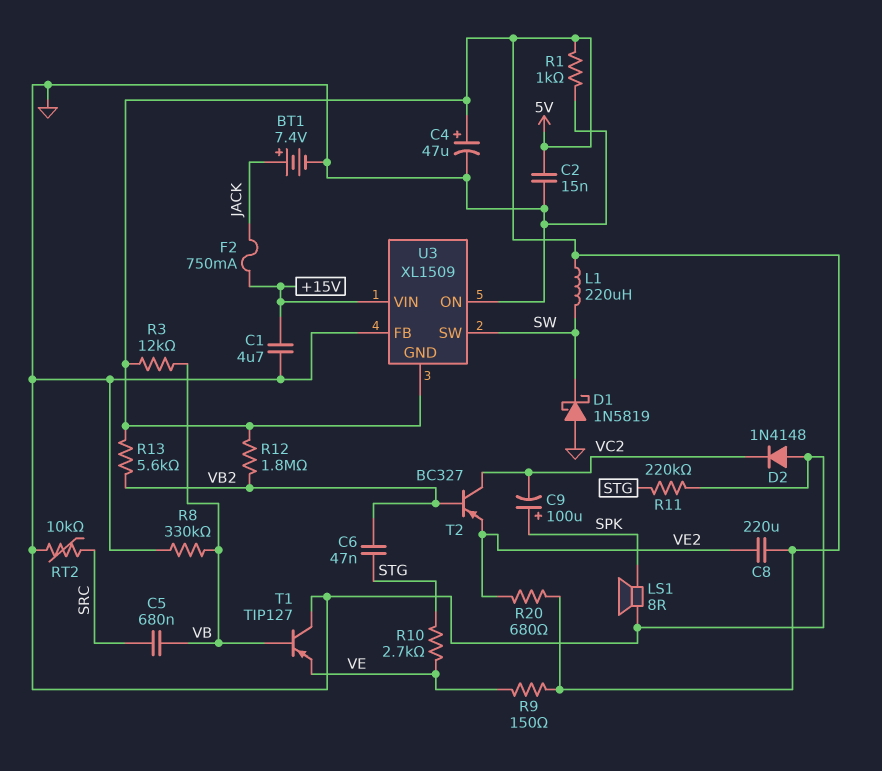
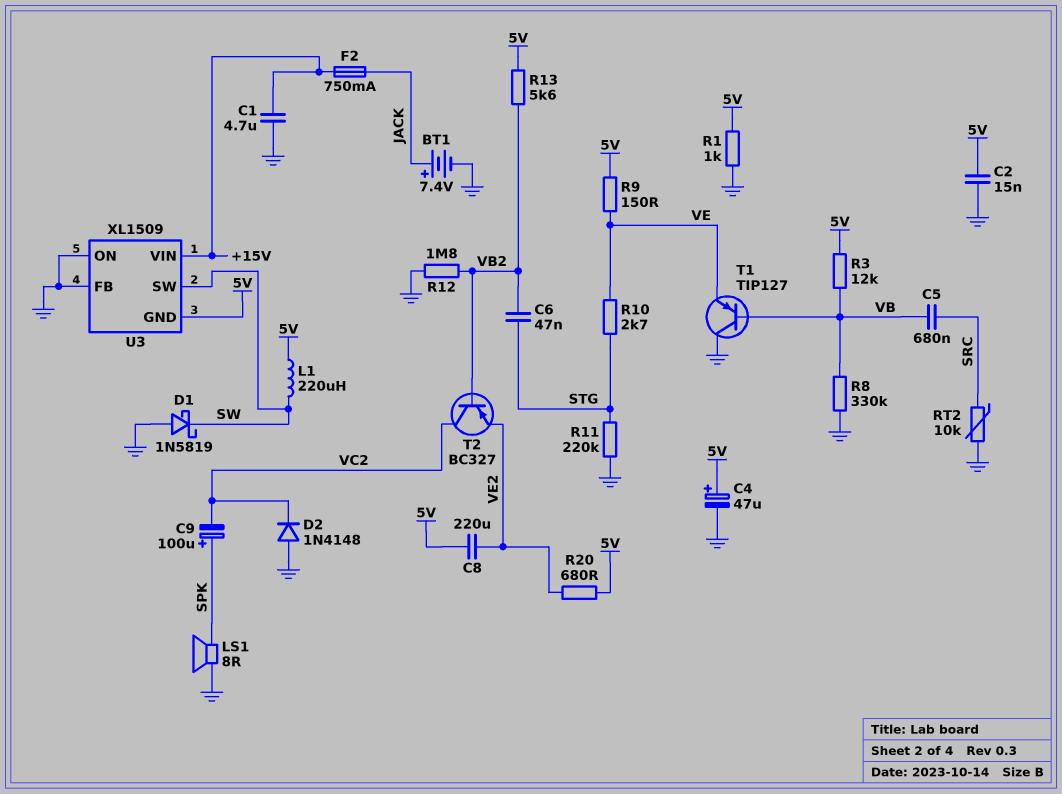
R12: 1.8M (5V, VB2) -> 1.8M (GND, VB2)

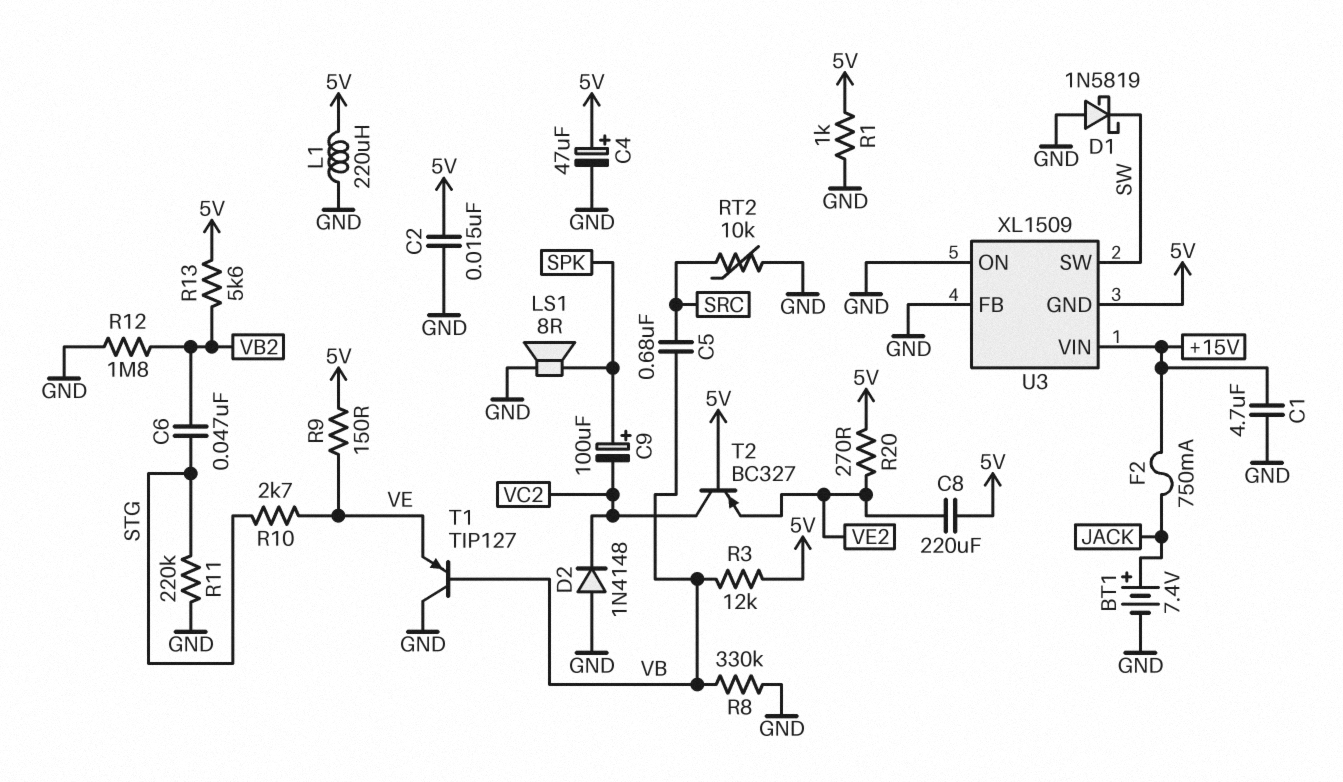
L1: 220uH (5V, SW) -> 220uH (5V, GND)
R20: 680 (5V, VE2) -> 270 (5V, VE2)
T2: PNP BC327 (B VB2, C VC2, E VE2) -> PNP BC327 (B 5V, C VC2, E VE2)

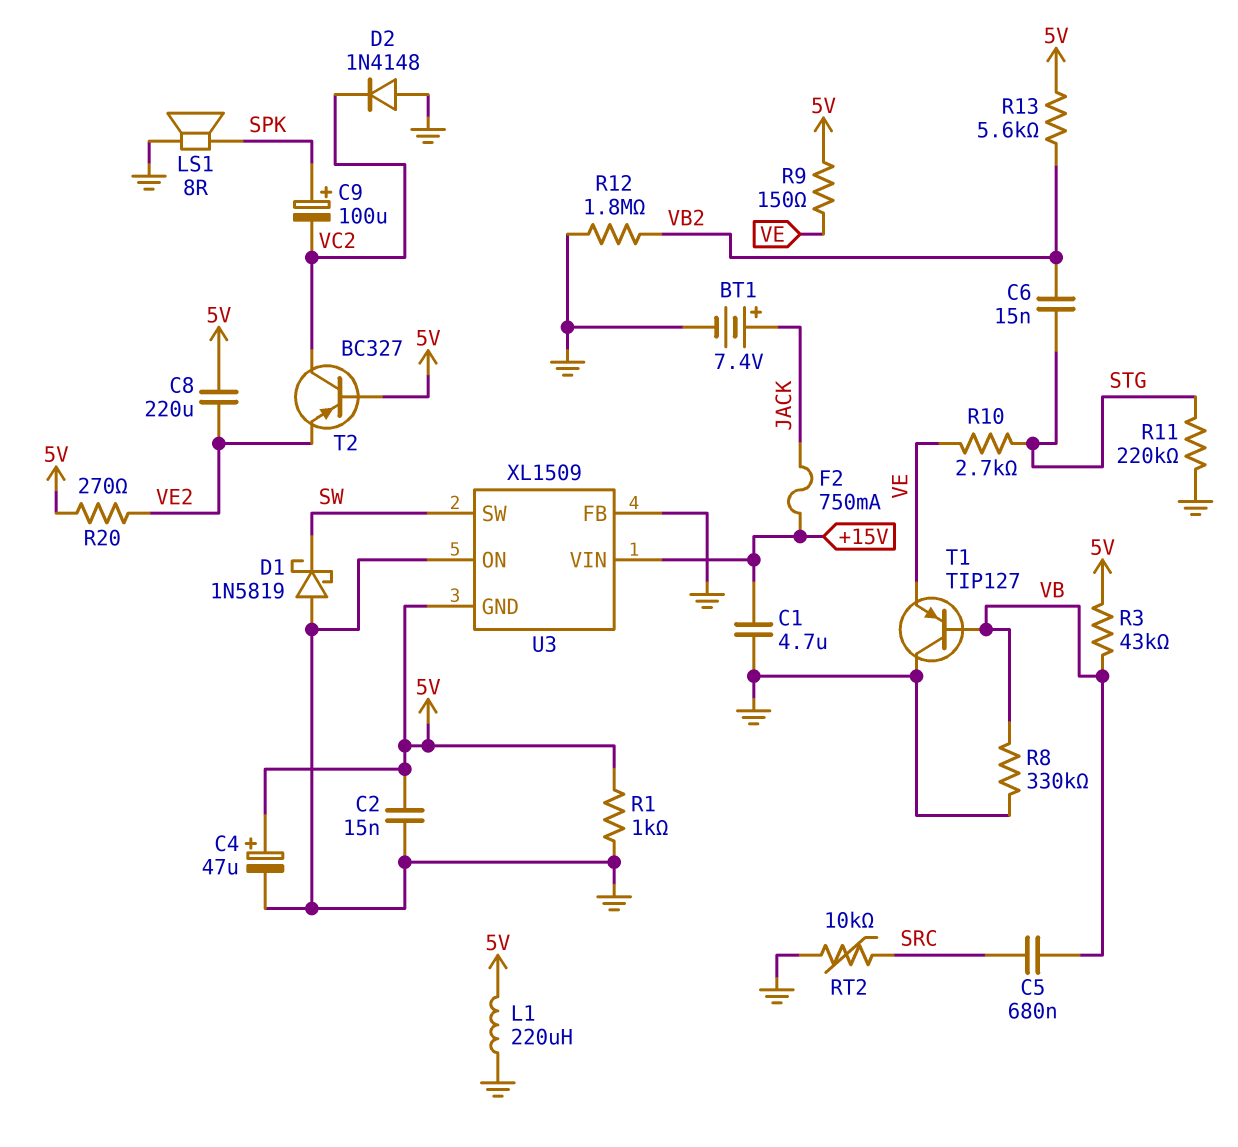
C6: 47nF (STG, VB2) -> 15nF (STG, VB2)
R3: 12k (5V, VB) -> 43k (5V, VB)

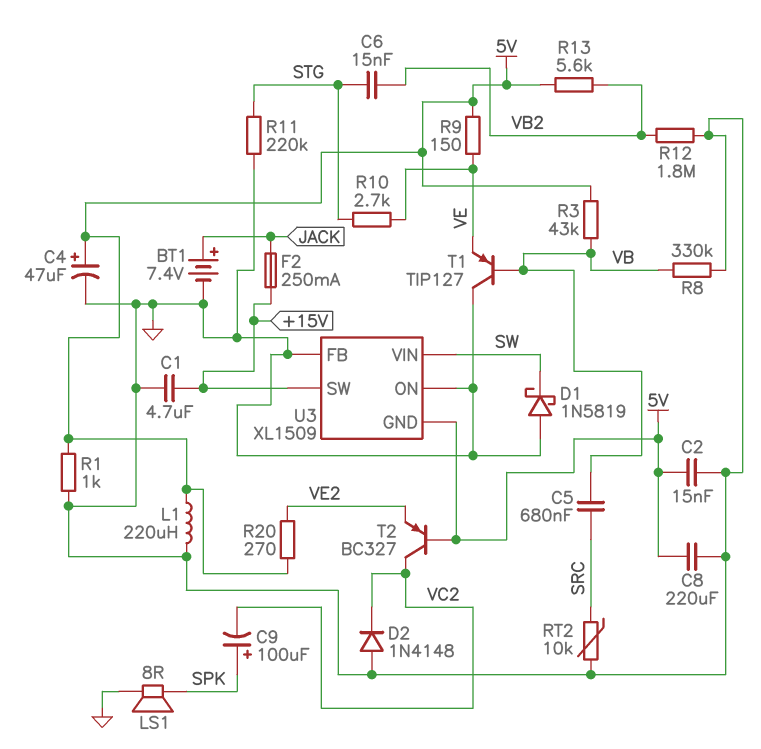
C8: 220uF (5V, VE2) -> 220uF (5V, GND)
F2: 750mA (+15V, JACK) -> 250mA (+15V, JACK)
U3 pin SW: SW -> +15V
U3 pin VIN: +15V -> SW

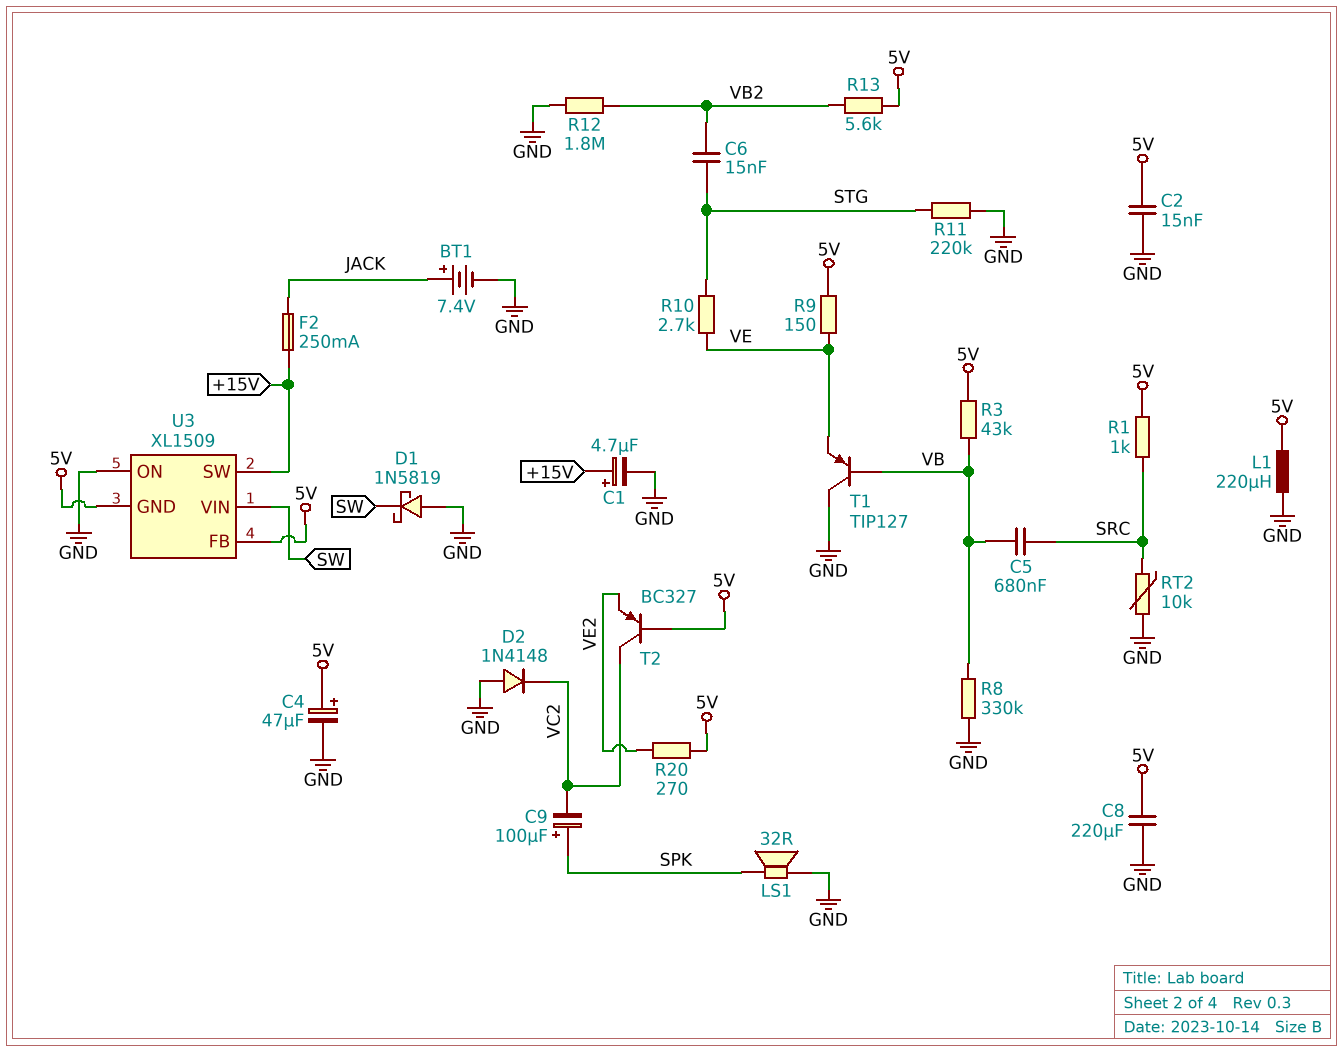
C1: 4.7uF (+15V, GND) -> 4.7uF (plus +15V, minus GND)
LS1: speaker 8R (GND, SPK) -> speaker 32R (GND, SPK)
R1: 1k (5V, GND) -> 1k (5V, SRC)
U3 pin FB: GND -> 5V

